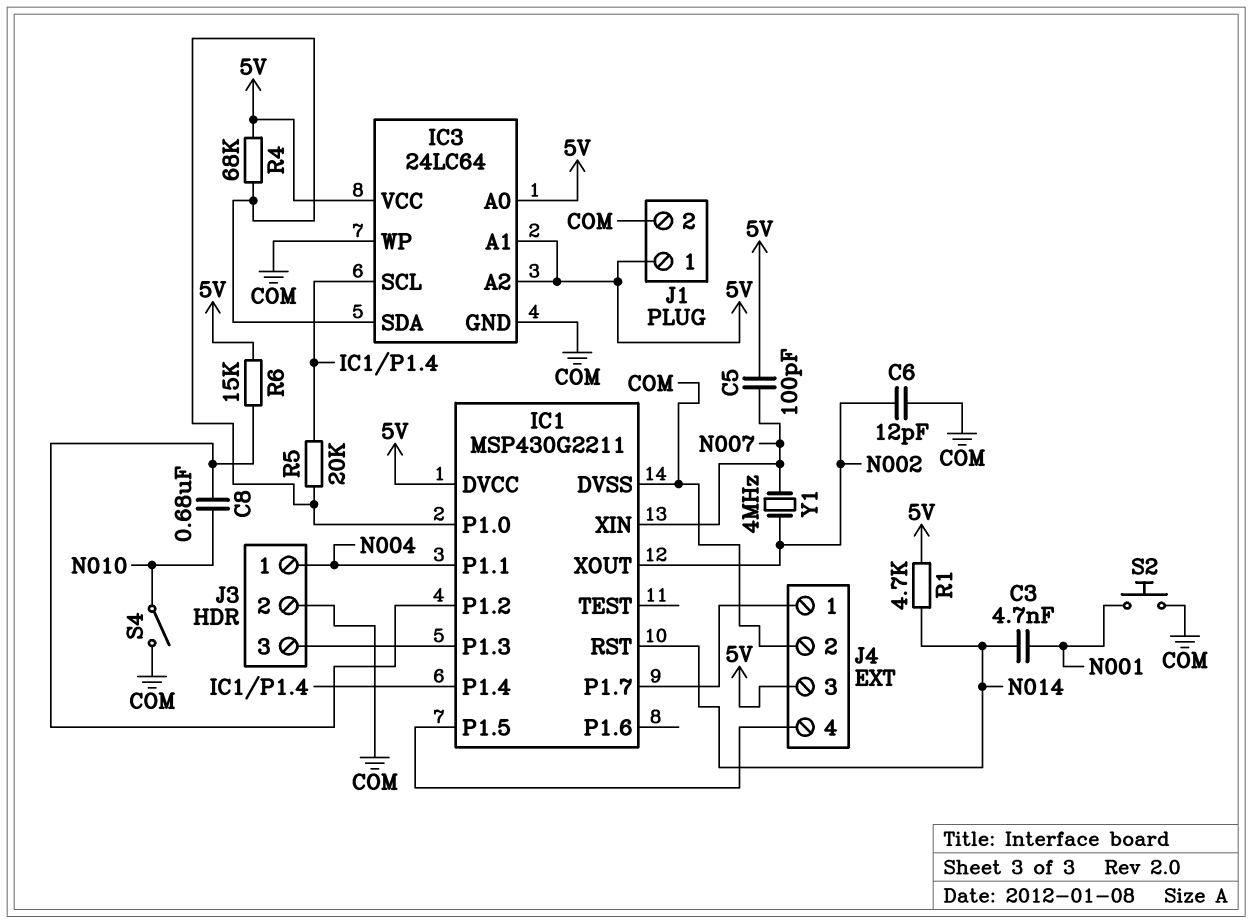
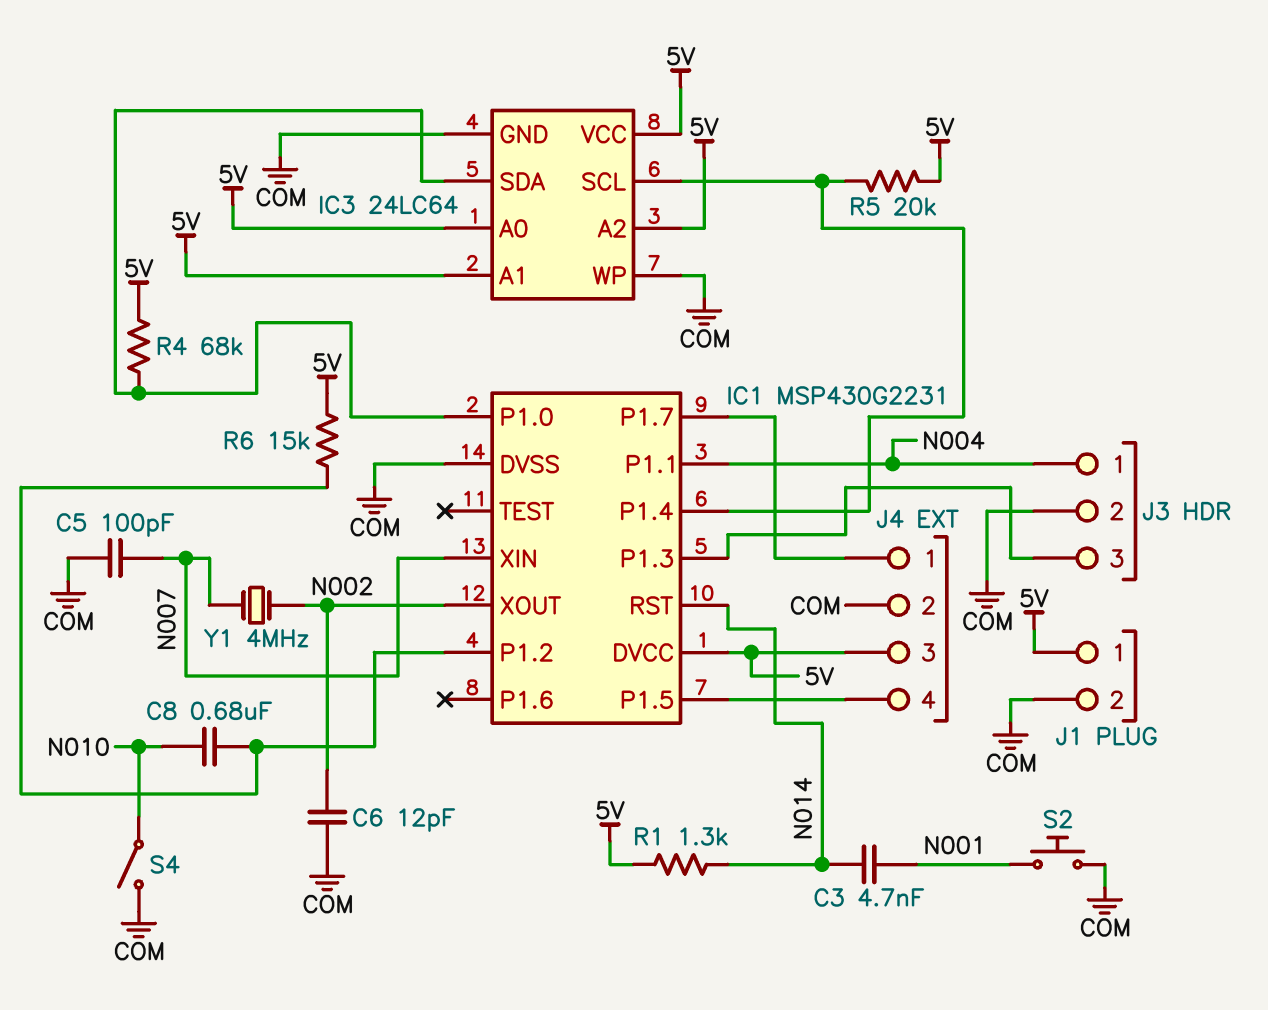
C5: 100pF (5V, N007) -> 100pF (COM, N007)
IC1: MSP430G2211 -> MSP430G2231
R1: 4.7k (5V, N014) -> 1.3k (5V, N014)
R5: 20k (IC1/P1.0, IC1/P1.4) -> 20k (5V, IC1/P1.4)

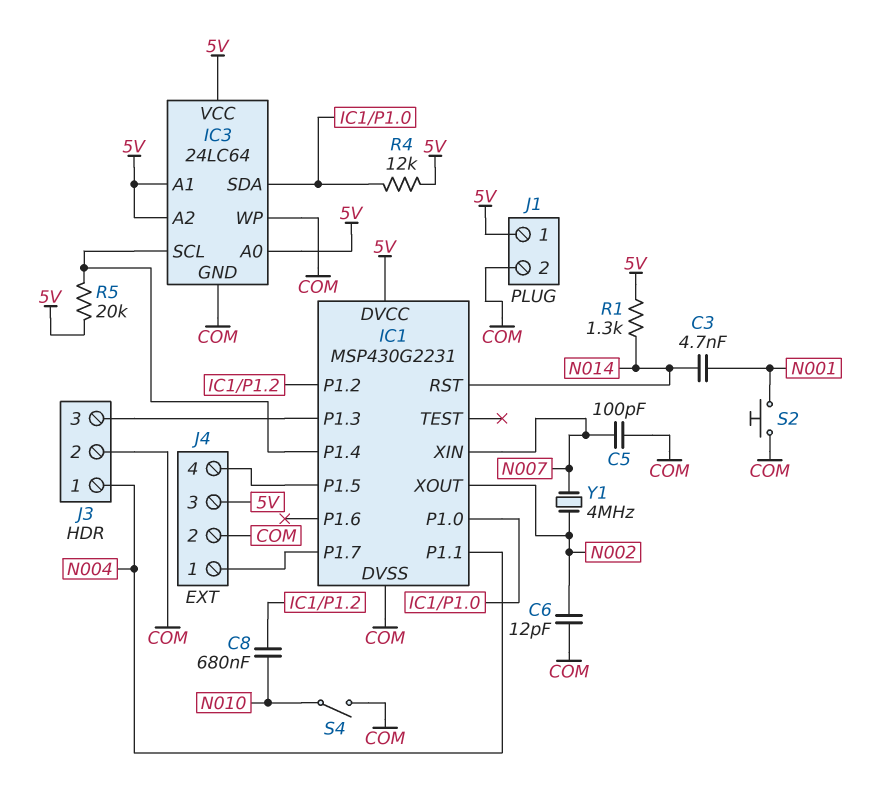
R4: 68k (5V, IC1/P1.0) -> 12k (5V, IC1/P1.0)
R6: 15k (5V, IC1/P1.2) -> none

